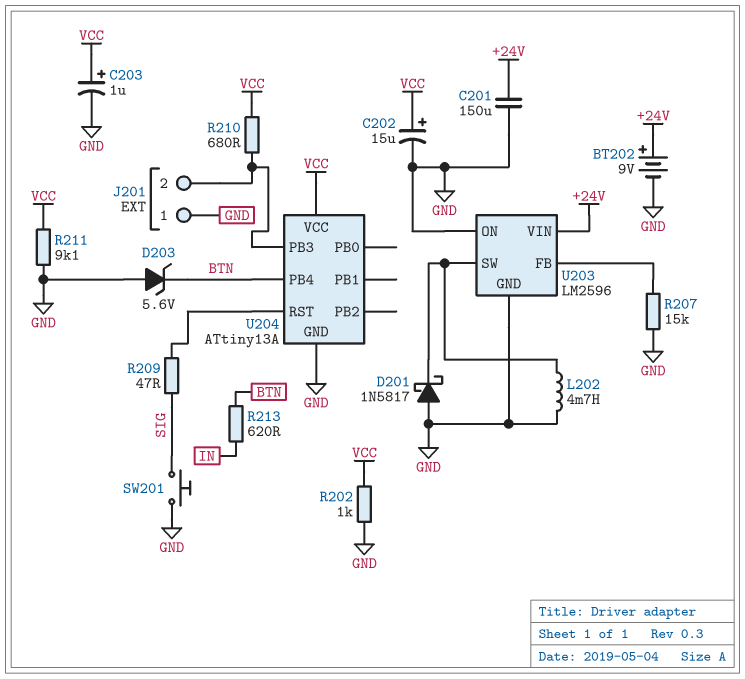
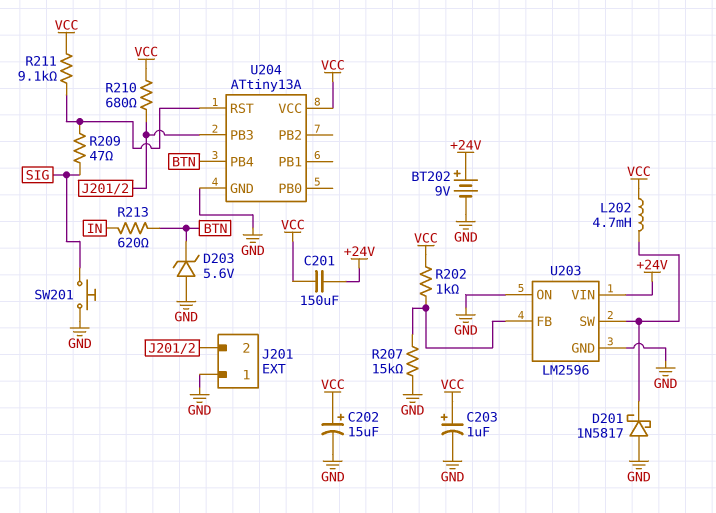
C201: 150uF (+24V, GND) -> 150uF (+24V, VCC)
L202: 4.7mH (GND, U203/SW) -> 4.7mH (U203/SW, VCC)
R202: 1k (GND, VCC) -> 1k (U203/FB, VCC)
R211: 9.1k (GND, VCC) -> 9.1k (U204/RST, VCC)

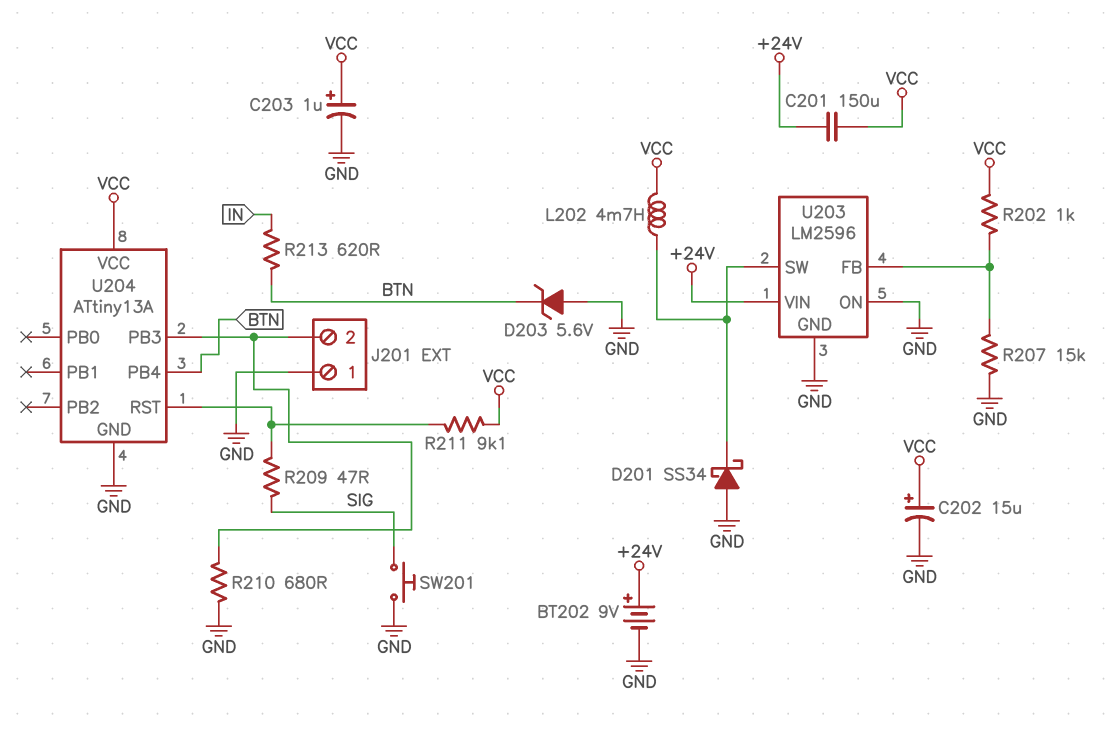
D201: schottky 1N5817 (A GND, K U203/SW) -> schottky SS34 (A GND, K U203/SW)
R210: 680 (J201/2, VCC) -> 680 (GND, J201/2)

